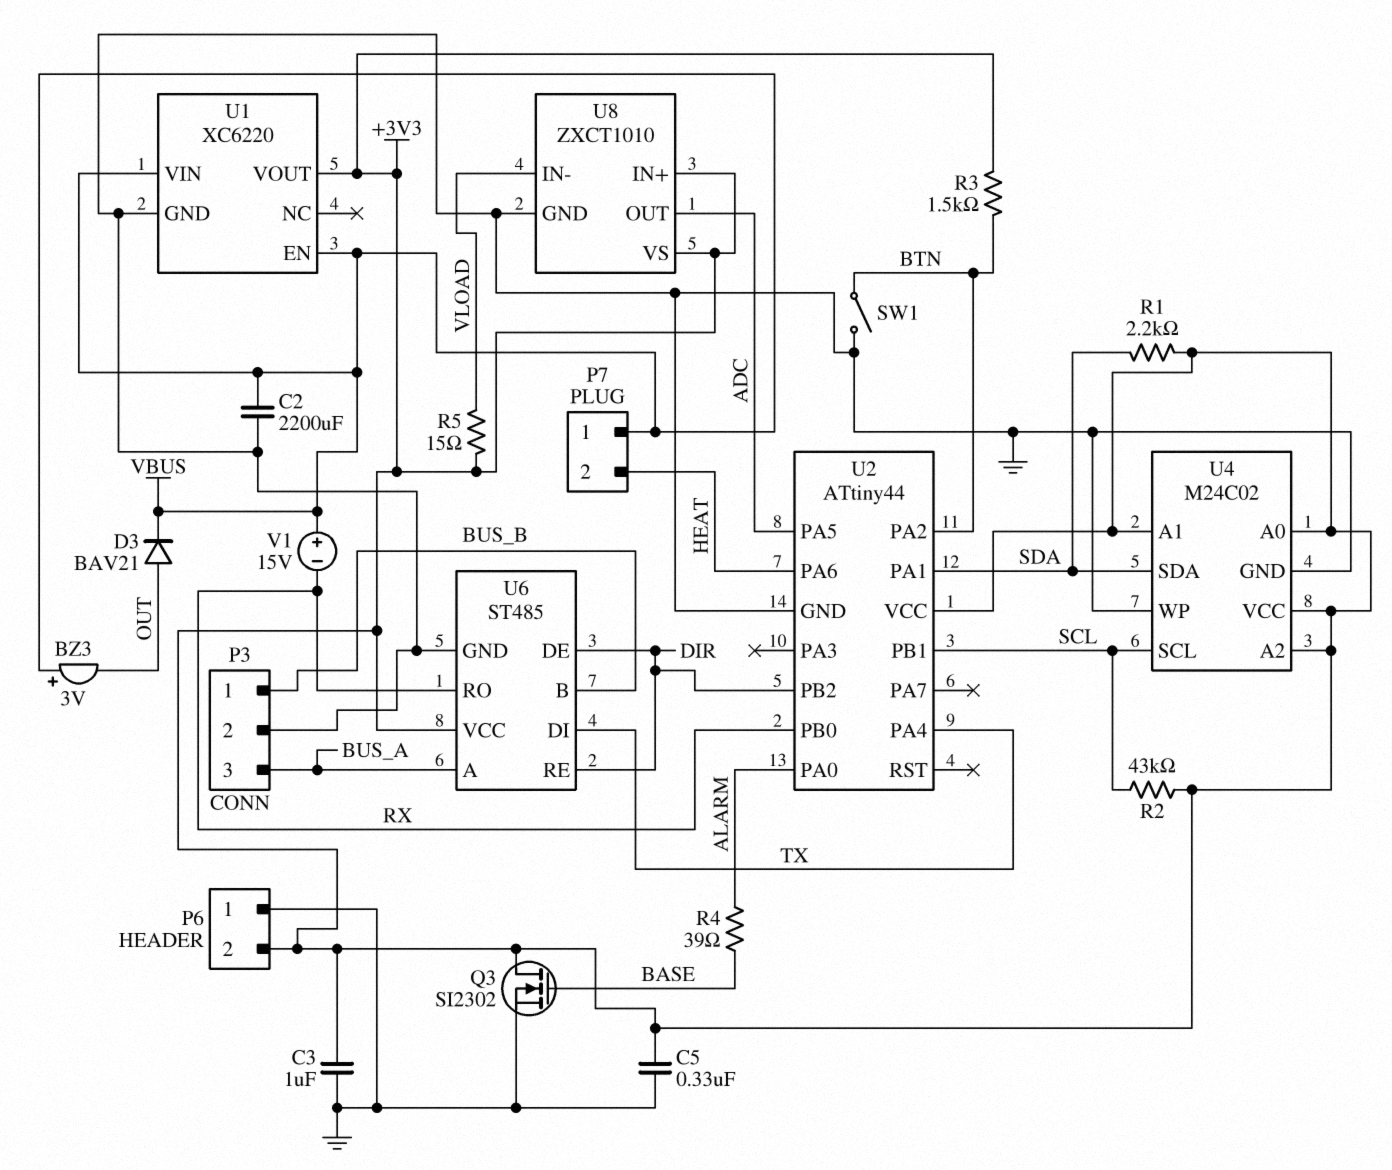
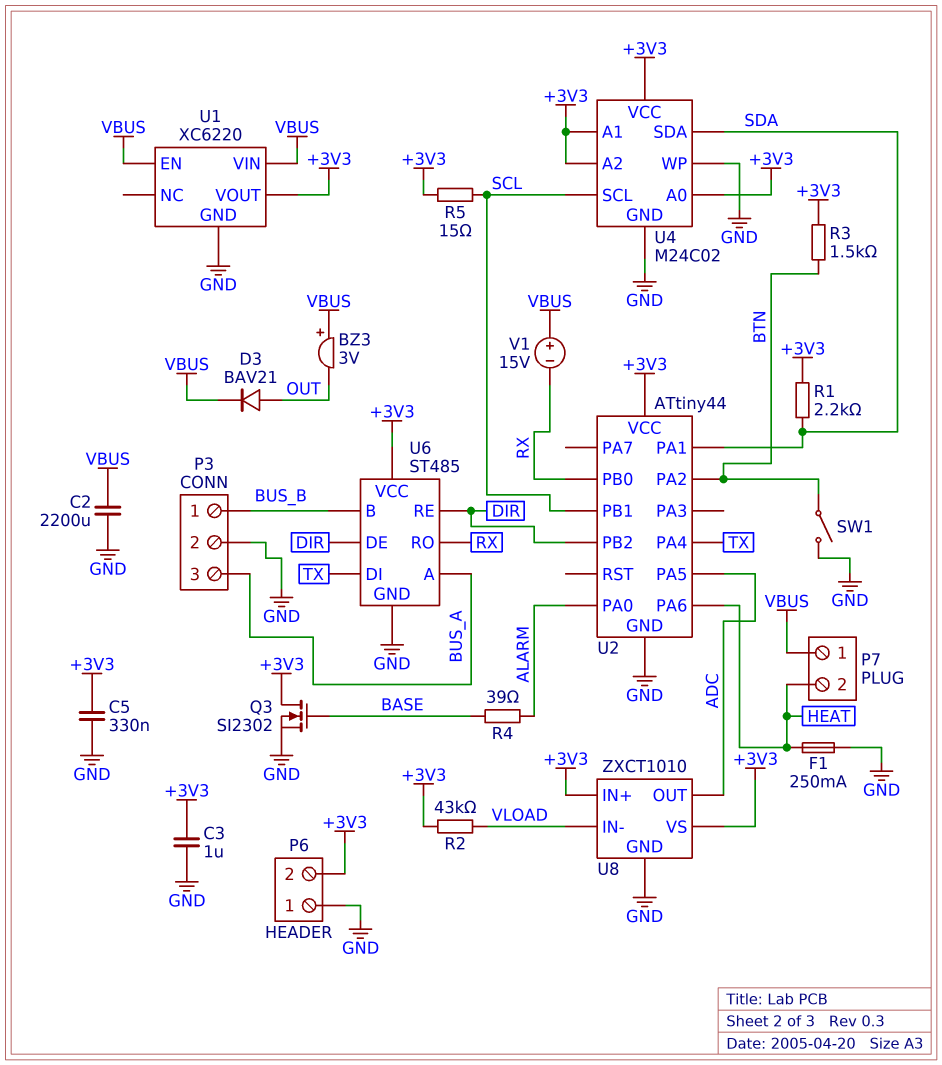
F1: none -> 250mA (GND, HEAT)
R2: 43k (+3V3, SCL) -> 43k (+3V3, VLOAD)
R5: 15 (+3V3, VLOAD) -> 15 (+3V3, SCL)

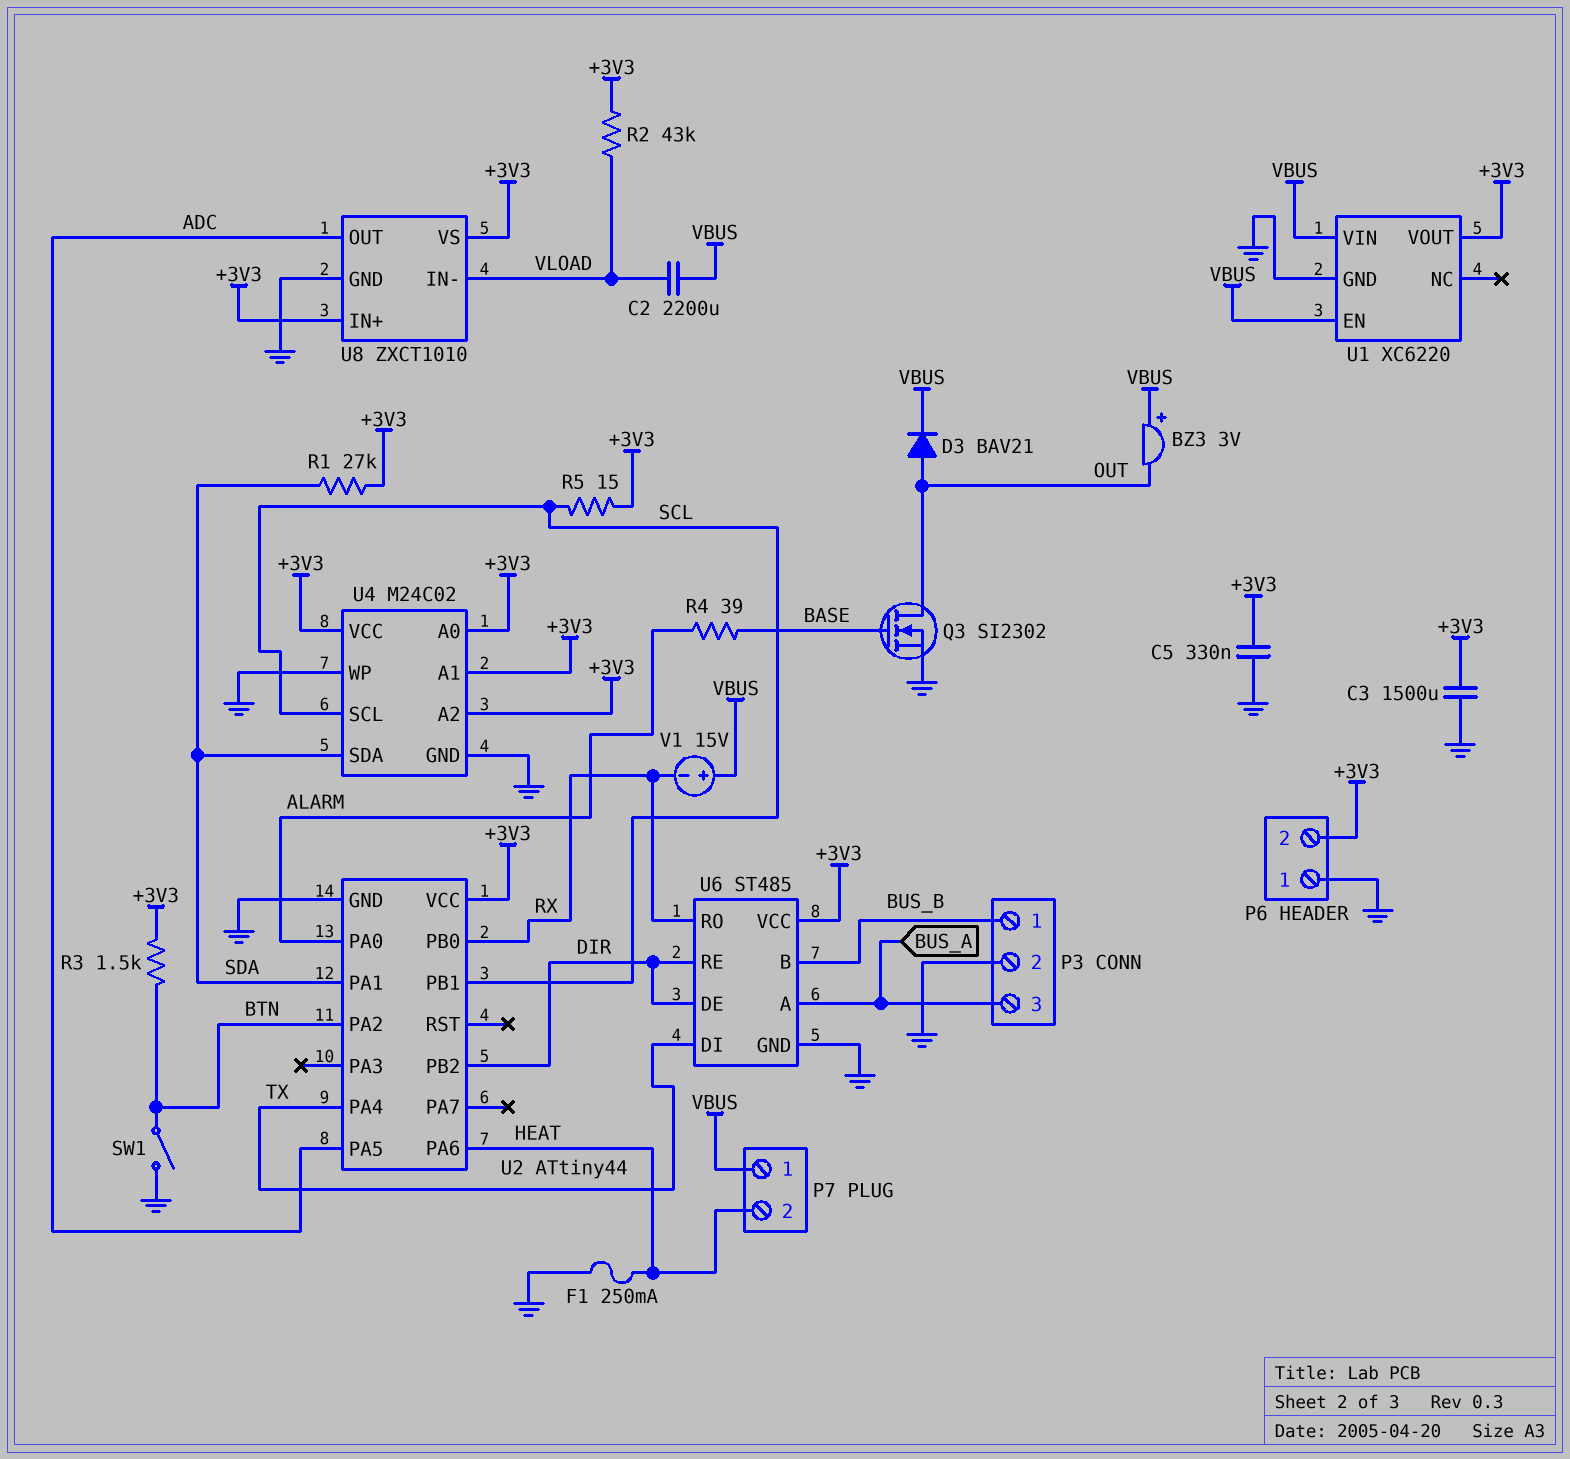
C2: 2200uF (GND, VBUS) -> 2200uF (VBUS, VLOAD)
C3: 1uF (+3V3, GND) -> 1500uF (+3V3, GND)
Q3: NMOS SI2302 (G BASE, D +3V3, S GND) -> NMOS SI2302 (G BASE, D OUT, S GND)
R1: 2.2k (+3V3, SDA) -> 27k (+3V3, SDA)

